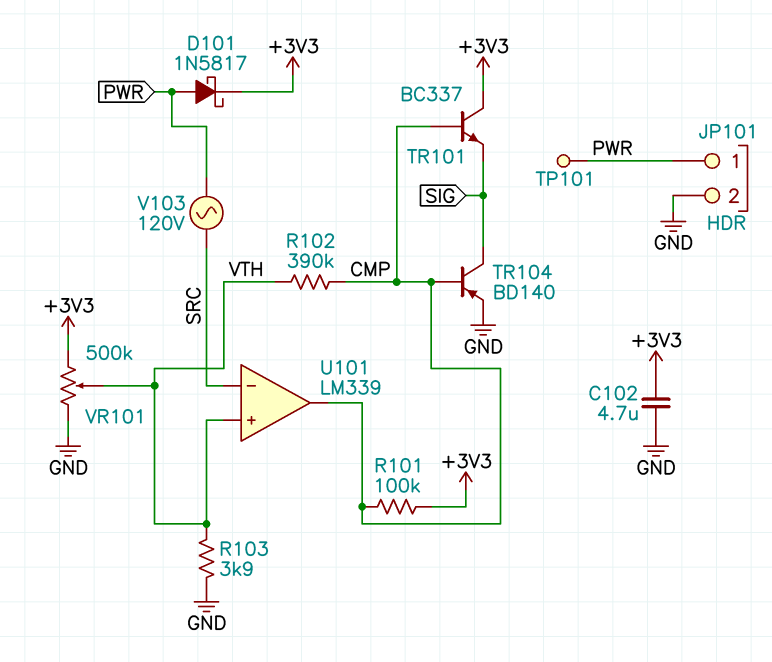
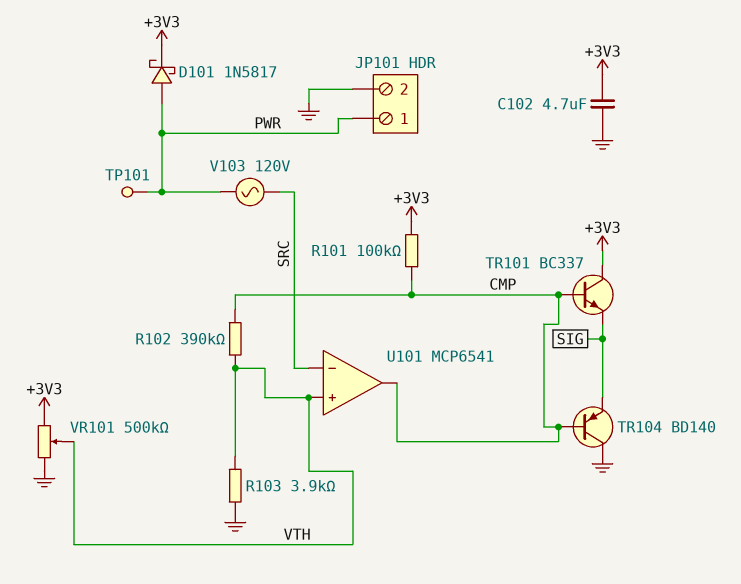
TR104: PNP BD140 (B CMP, C SIG, E GND) -> PNP BD140 (B CMP, C GND, E SIG)
U101: LM339 -> MCP6541

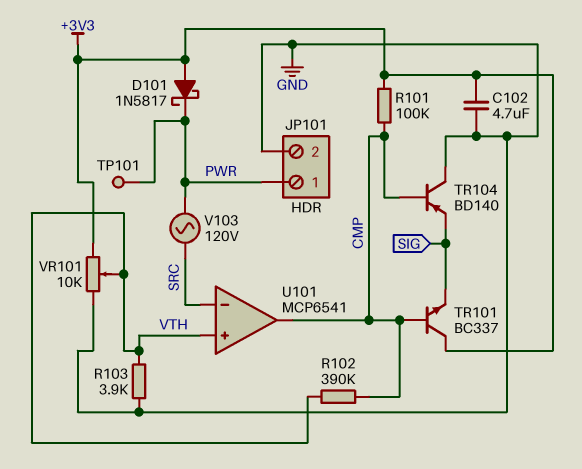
D101: schottky 1N5817 (A PWR, K +3V3) -> schottky 1N5817 (A +3V3, K PWR)
VR101: 500k (+3V3, GND, wiper VTH) -> 10k (+3V3, GND, wiper VTH)

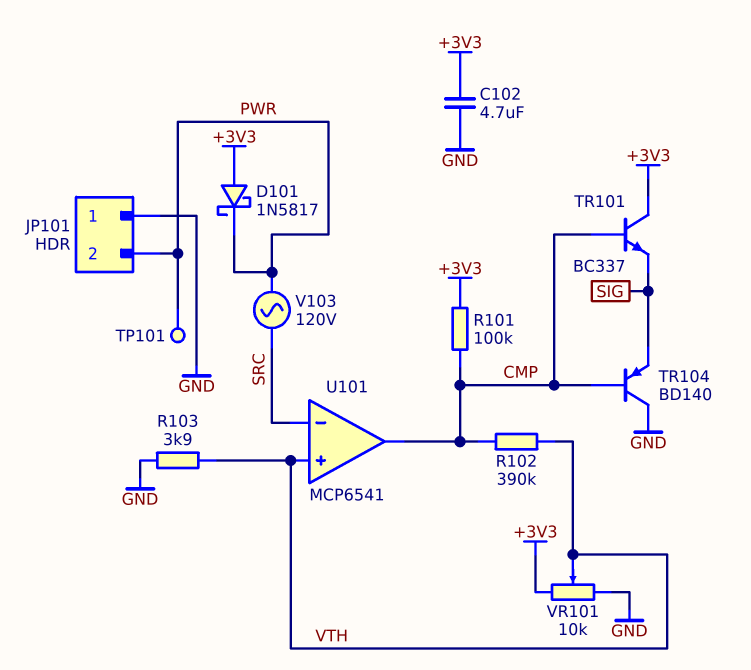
JP101 pin 1: PWR -> GND
JP101 pin 2: GND -> PWR

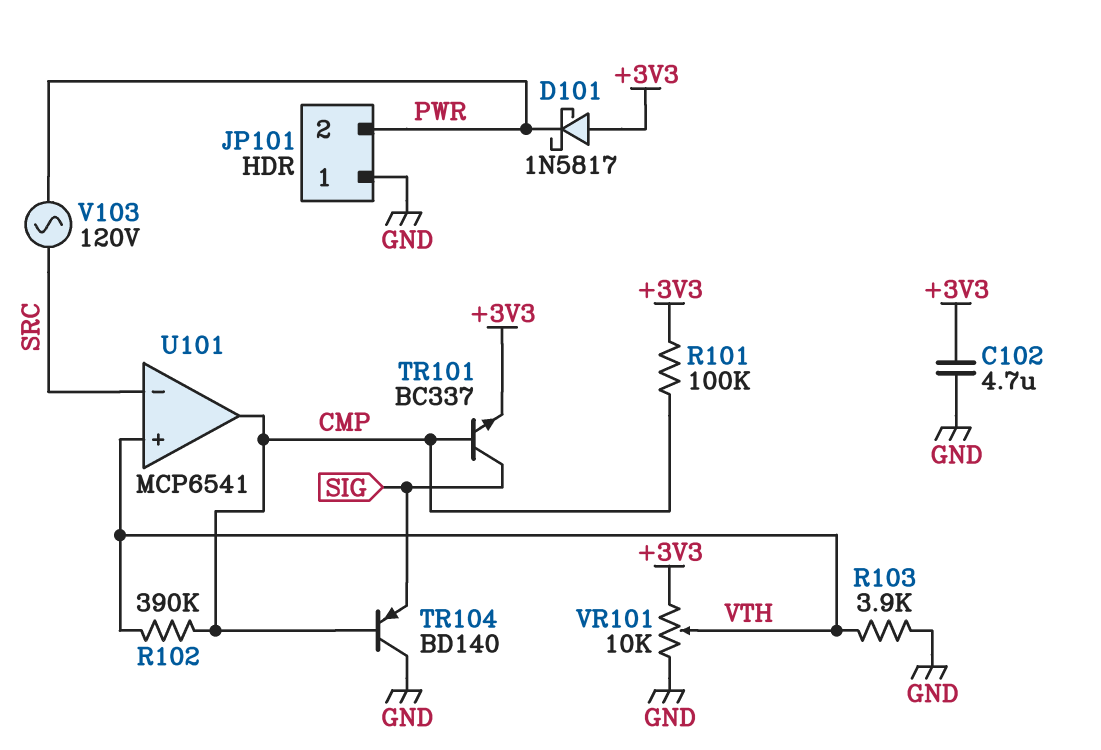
TP101: test point (PWR) -> none
TR101: NPN BC337 (B CMP, C +3V3, E SIG) -> NPN BC337 (B CMP, C SIG, E +3V3)

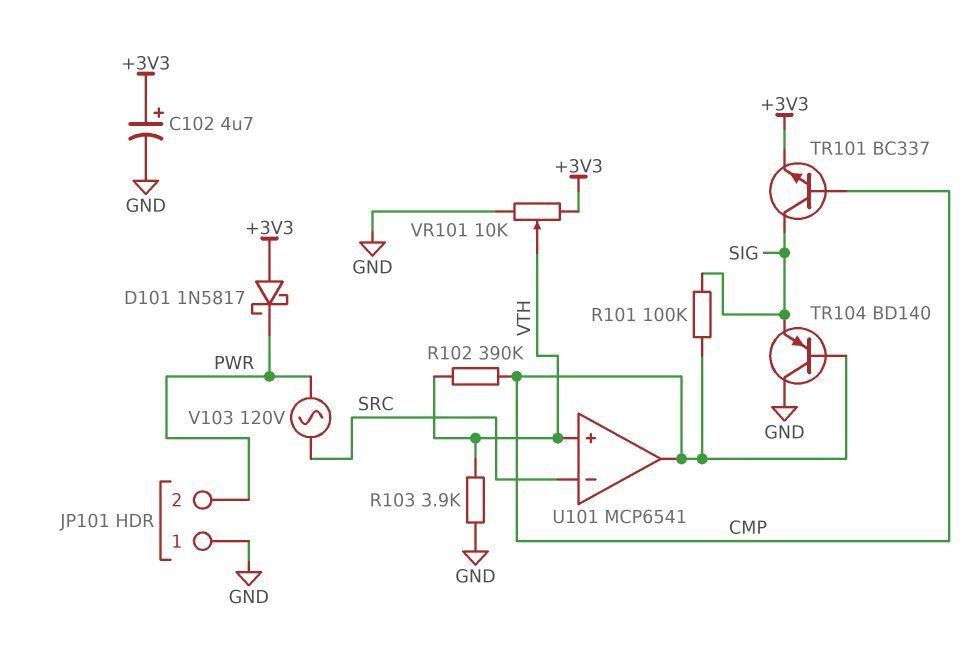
C102: 4.7uF (+3V3, GND) -> 4.7uF (plus +3V3, minus GND)
R101: 100k (+3V3, CMP) -> 100k (CMP, SIG)

